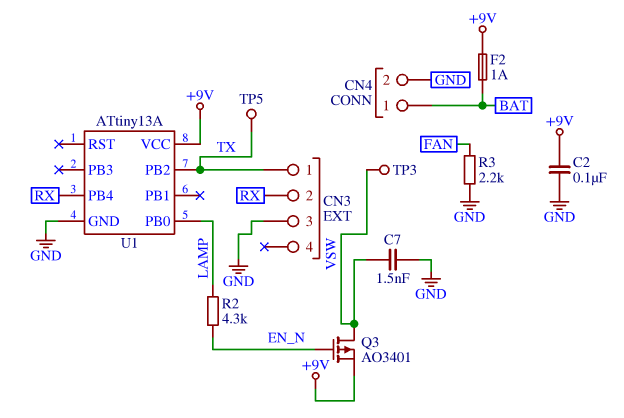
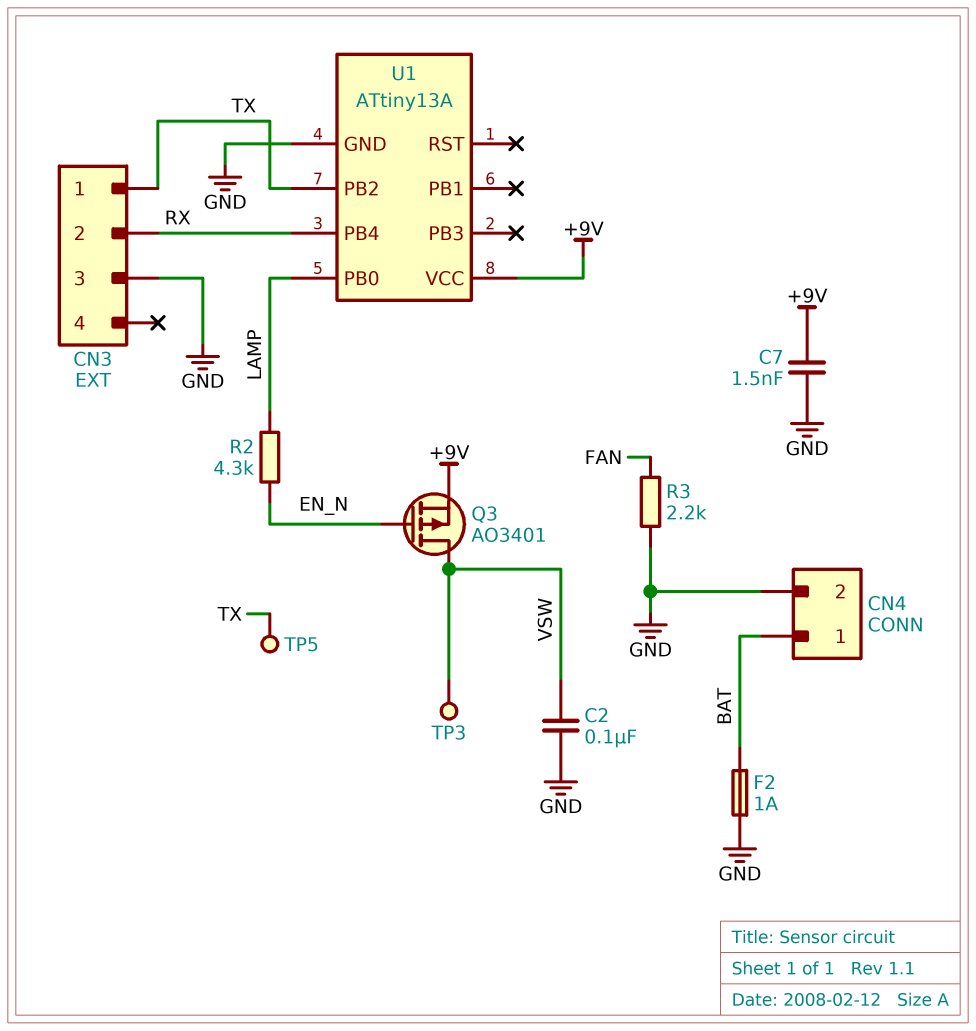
C2: 100nF (+9V, GND) -> 100nF (GND, VSW)
C7: 1.5nF (GND, VSW) -> 1.5nF (+9V, GND)
F2: 1A (+9V, BAT) -> 1A (BAT, GND)

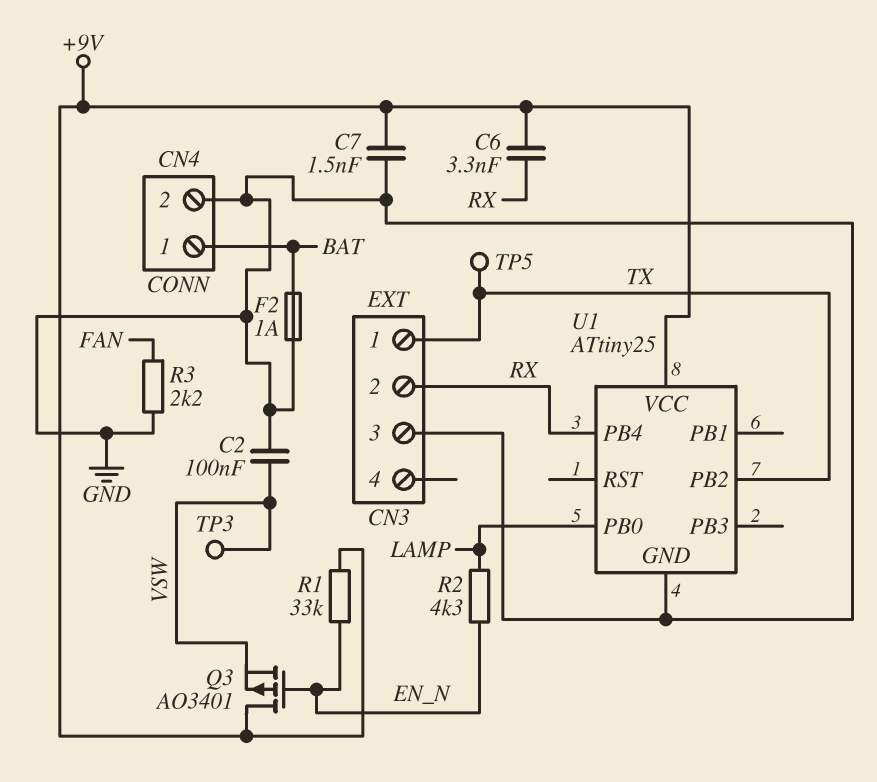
C6: none -> 3.3nF (+9V, RX)
Q3: PMOS AO3401 (G EN_N, D VSW, S +9V) -> PMOS AO3401 (G EN_N, D +9V, S VSW)
R1: none -> 33k (+9V, EN_N)
U1: ATtiny13A -> ATtiny25

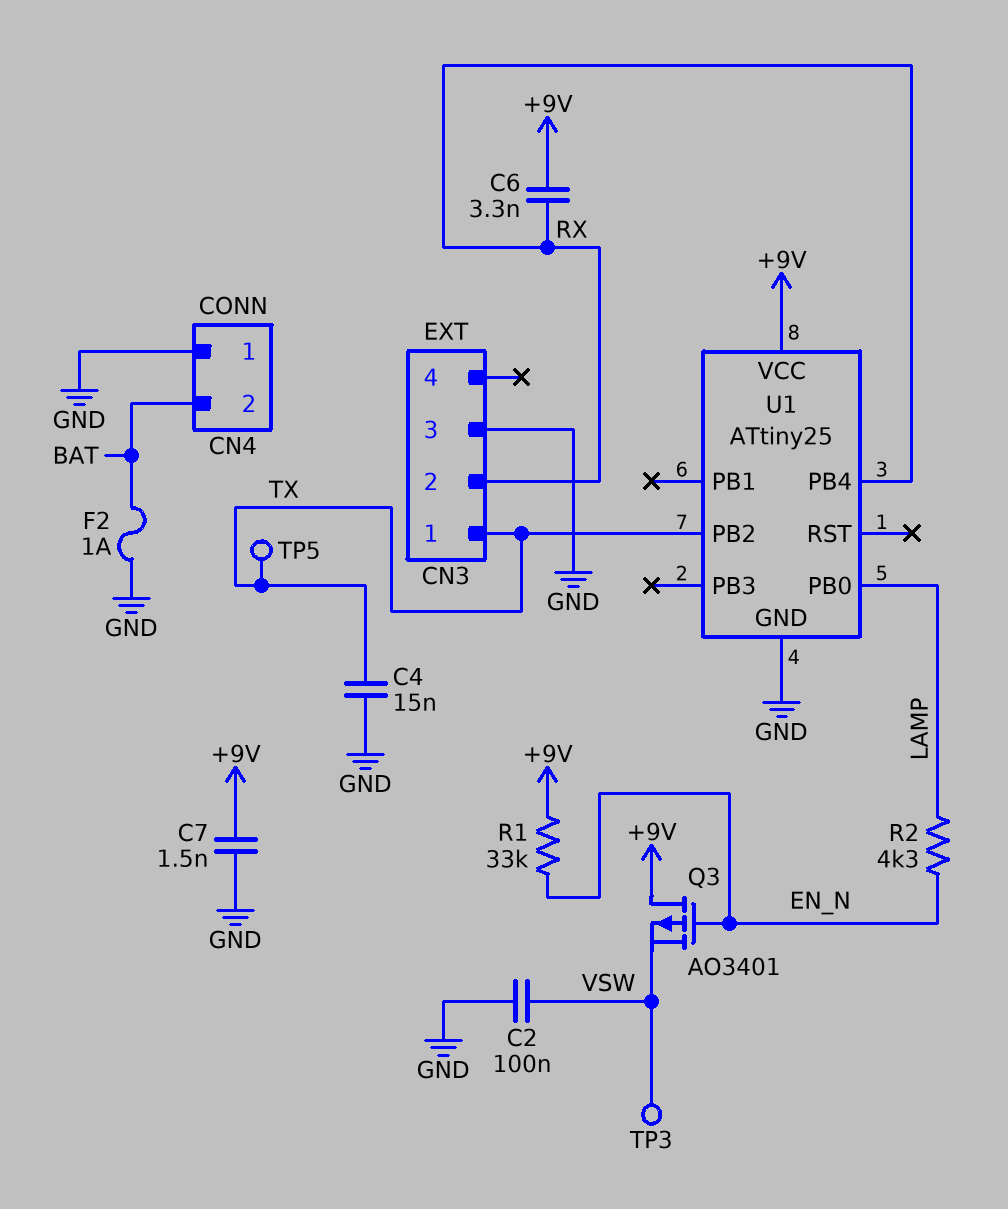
C4: none -> 15nF (GND, TX)
CN4 pin 1: BAT -> GND
CN4 pin 2: GND -> BAT
R3: 2.2k (FAN, GND) -> none

